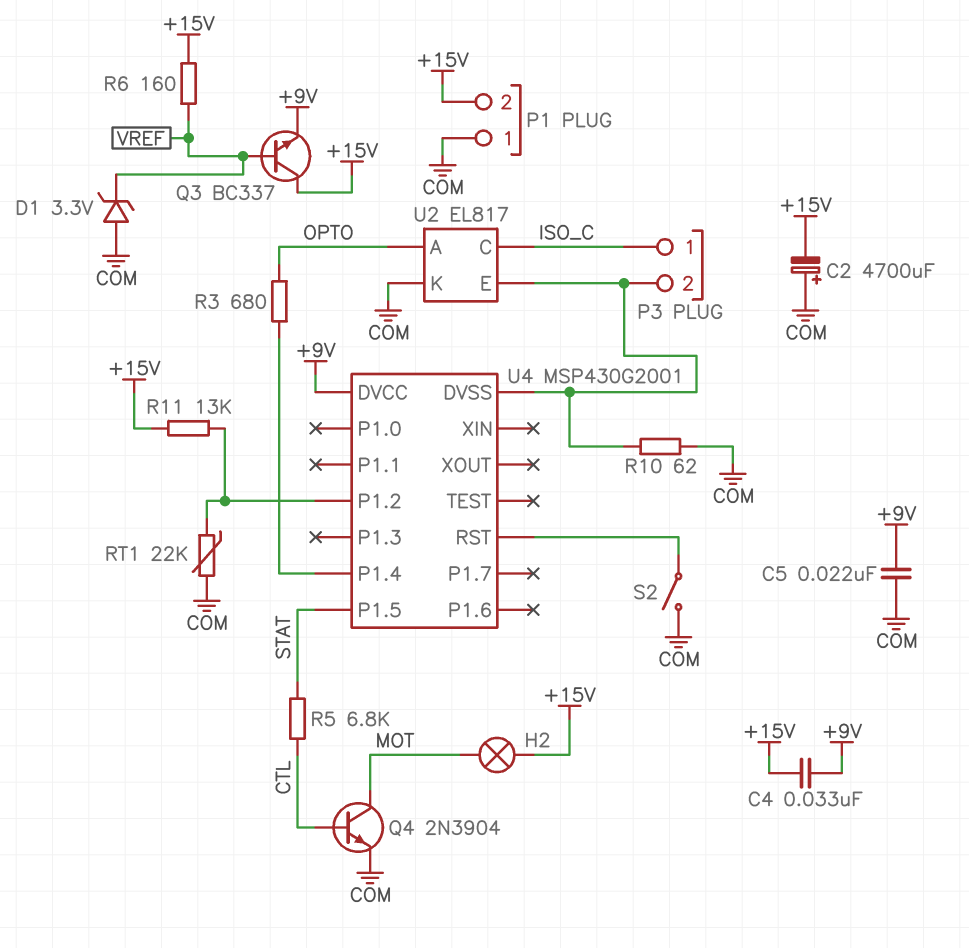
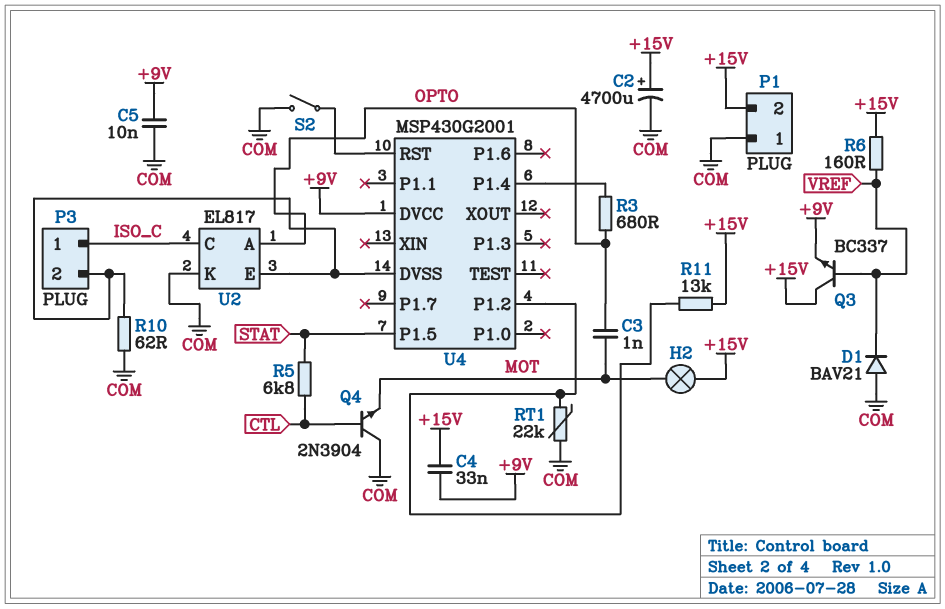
C2: 4700uF (plus COM, minus +15V) -> 4700uF (plus +15V, minus COM)
C3: none -> 1nF (MOT, OPTO)
C5: 22nF (+9V, COM) -> 10nF (+9V, COM)
D1: zener 3.3V (A COM, K VREF) -> diode BAV21 (A COM, K VREF)
Q4: NPN 2N3904 (B CTL, C MOT, E COM) -> NPN 2N3904 (B CTL, C COM, E MOT)

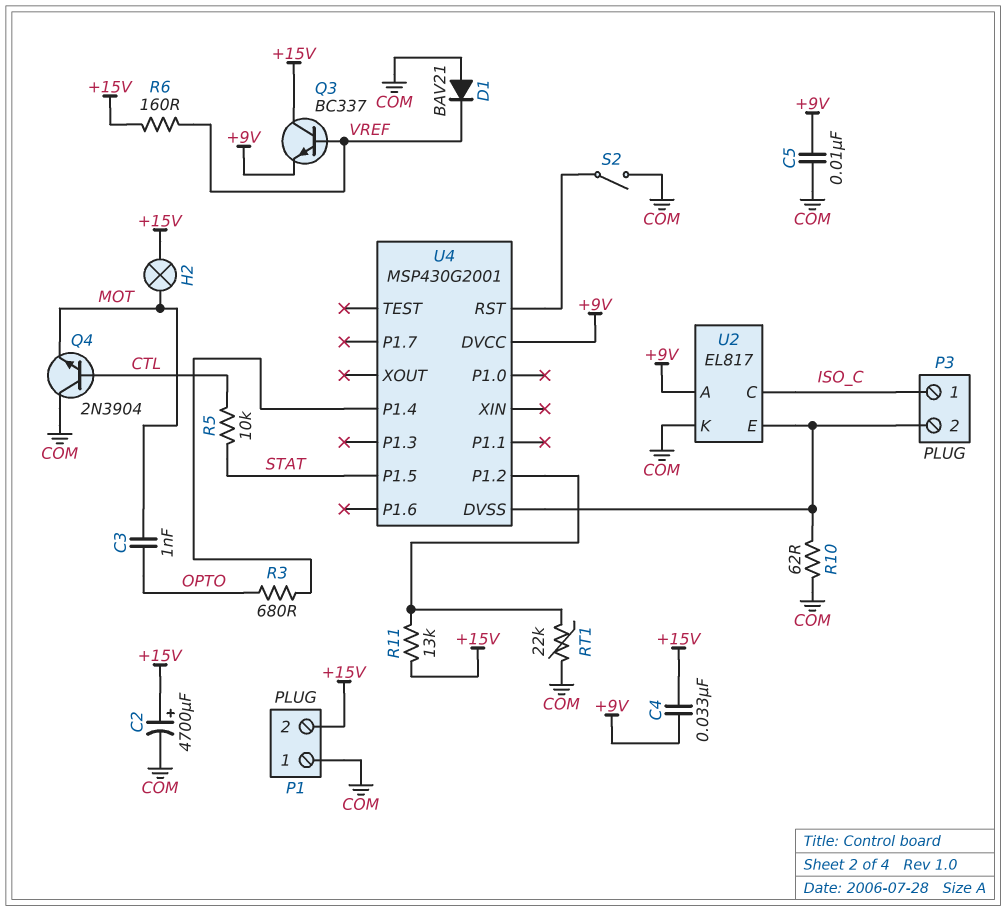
R5: 6.8k (CTL, STAT) -> 10k (CTL, STAT)
U2 pin A: OPTO -> +9V

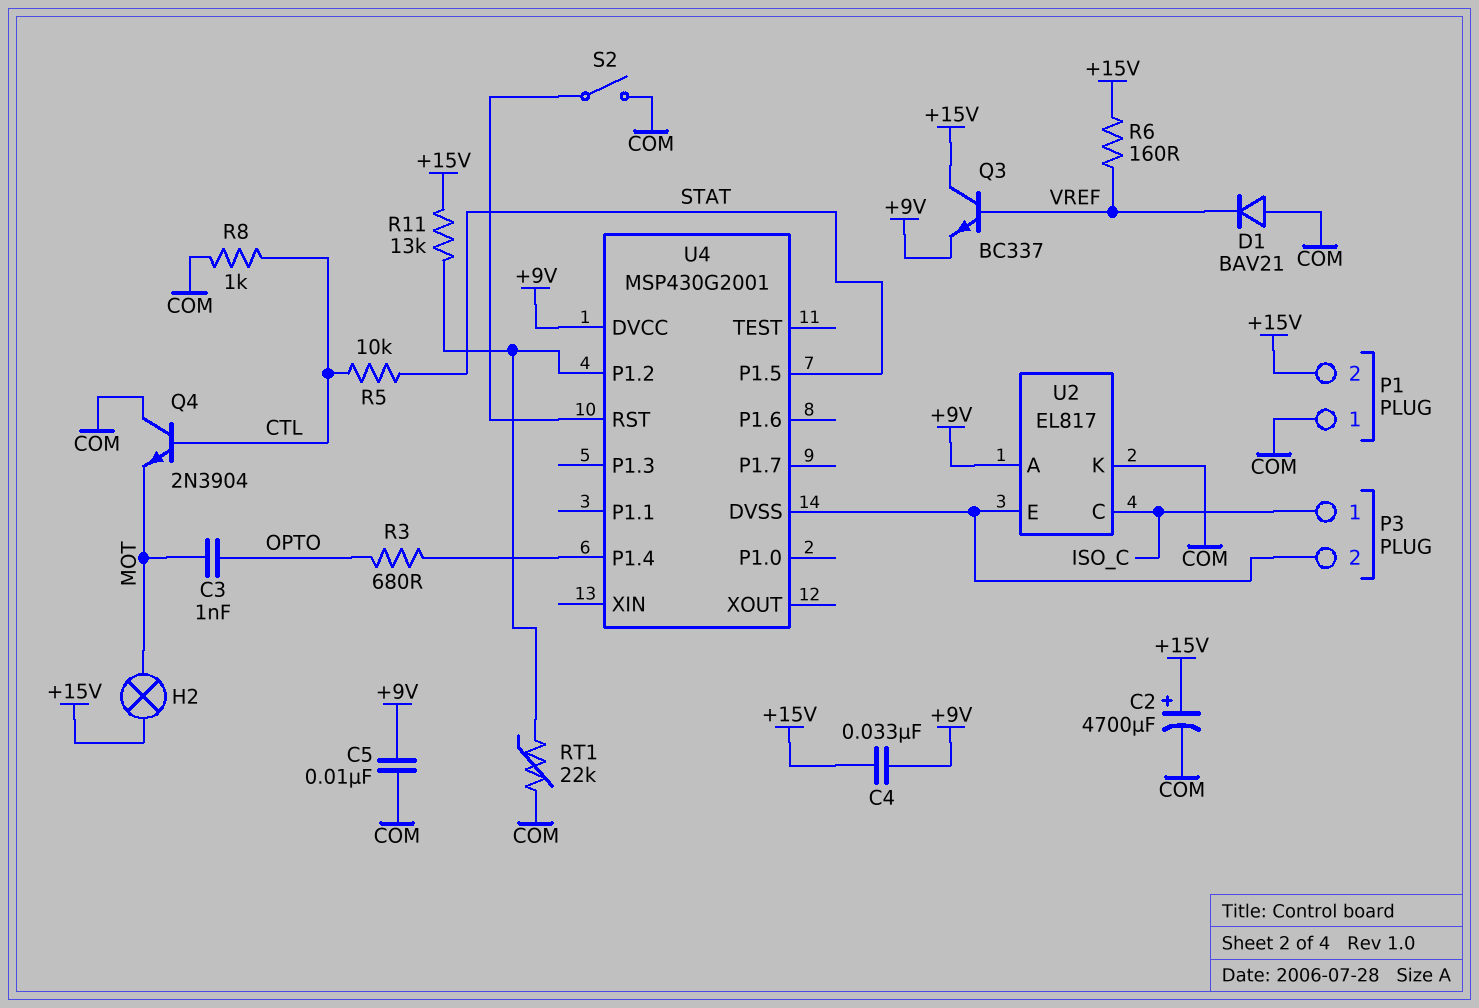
R8: none -> 1k (COM, CTL)
R10: 62 (COM, P3/2) -> none

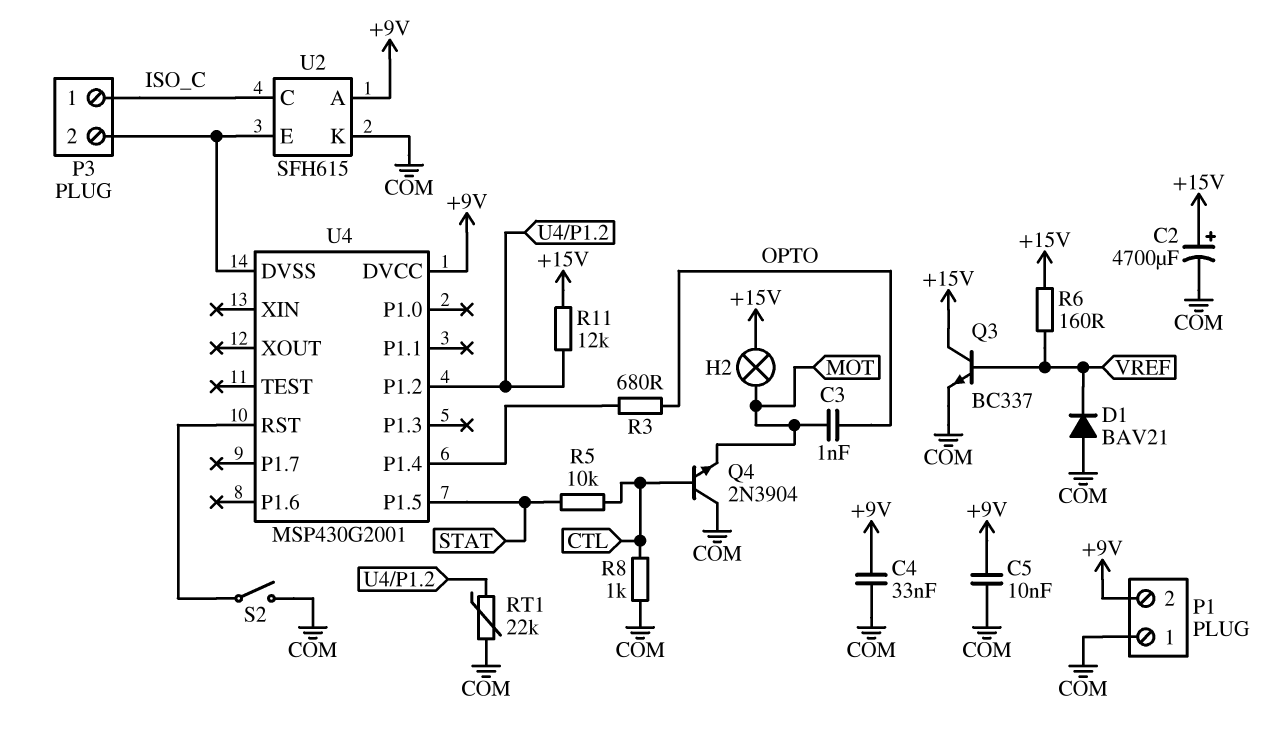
C4: 33nF (+9V, +15V) -> 33nF (+9V, COM)
P1 pin 2: +15V -> +9V
Q3: NPN BC337 (B VREF, C +15V, E +9V) -> NPN BC337 (B VREF, C +15V, E COM)
R11: 13k (+15V, U4/P1.2) -> 12k (+15V, U4/P1.2)
U2: EL817 -> SFH615

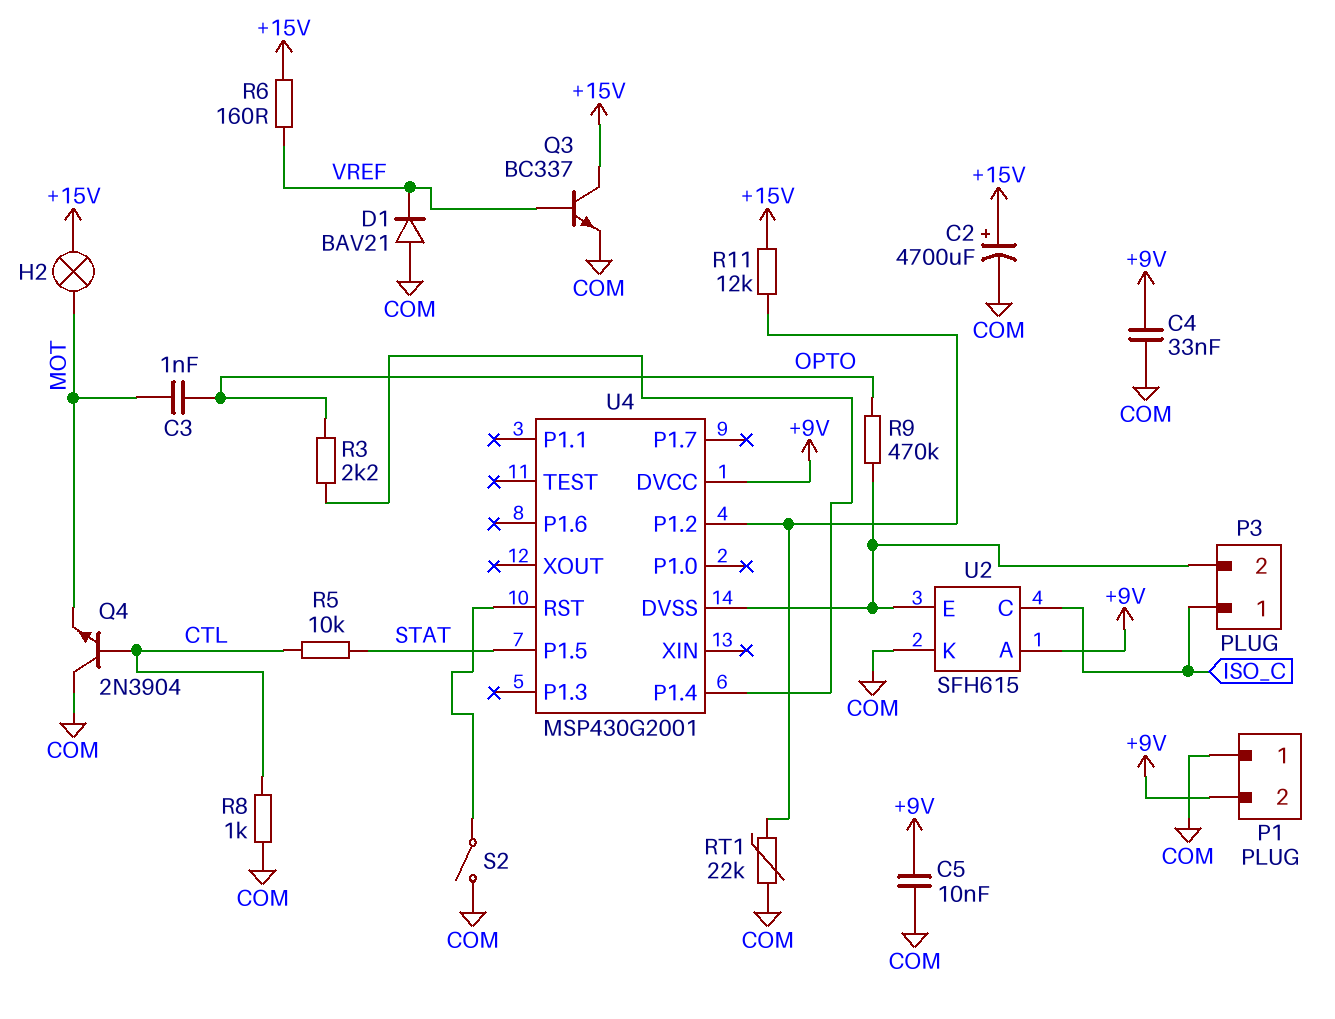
R3: 680 (OPTO, U4/P1.4) -> 2.2k (OPTO, U4/P1.4)
R9: none -> 470k (OPTO, P3/2)

